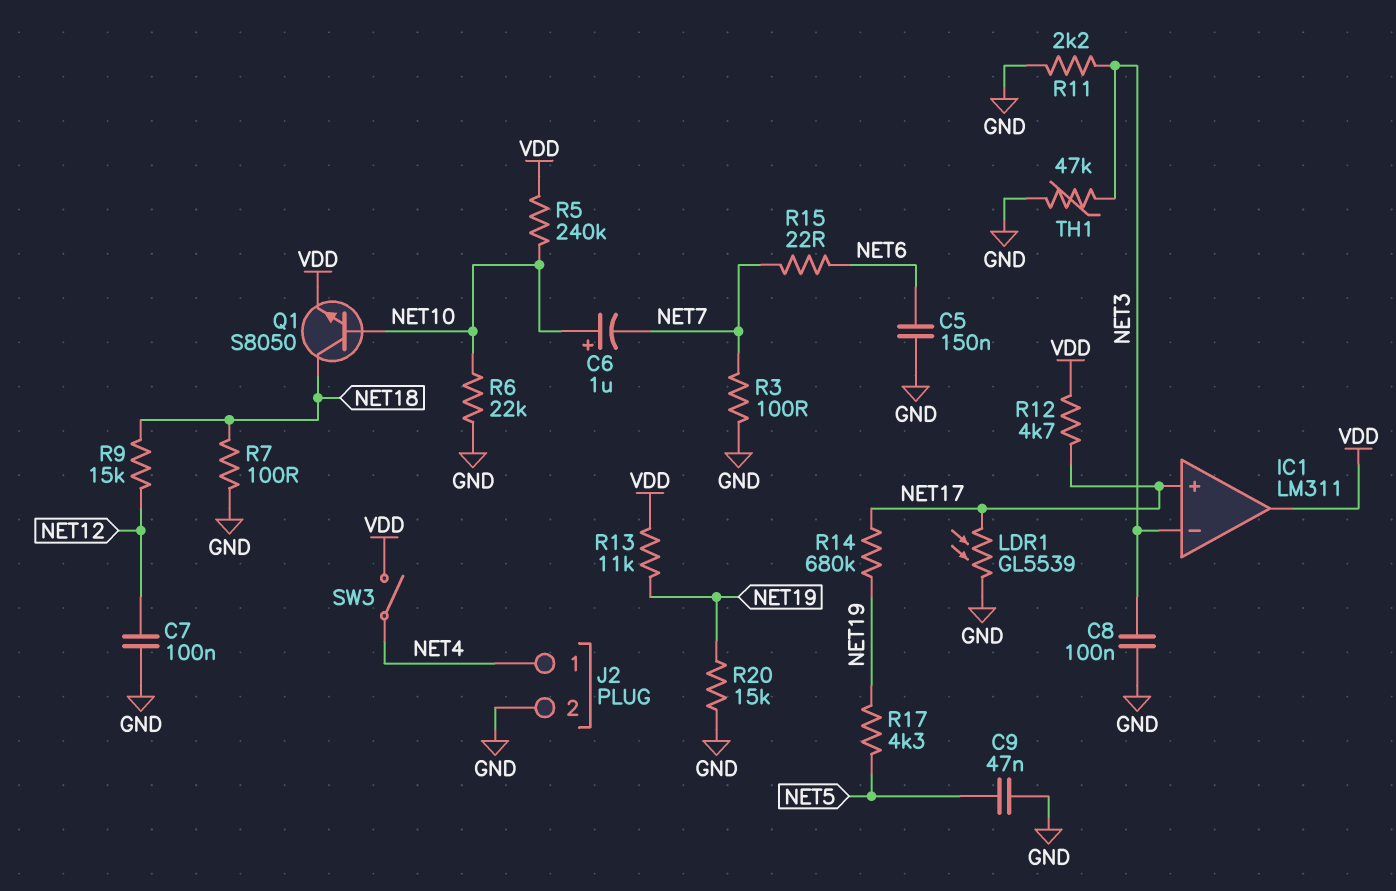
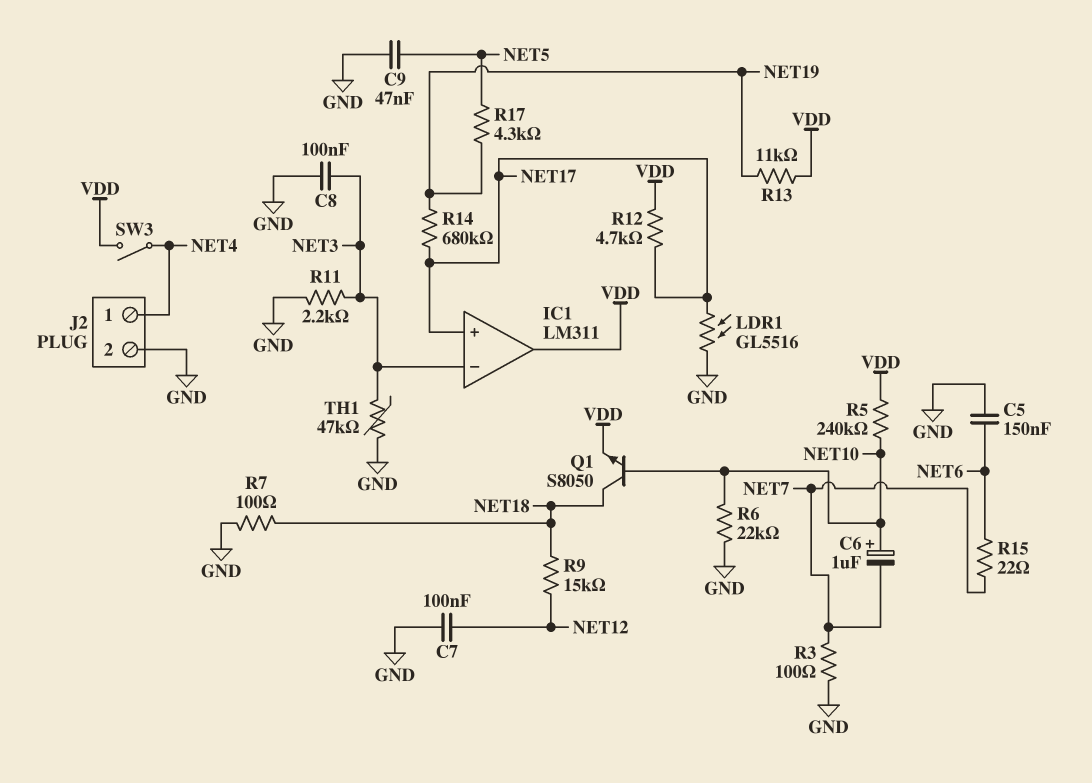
LDR1: GL5539 (GND, NET17) -> GL5516 (GND, NET17)
R20: 15k (GND, NET19) -> none

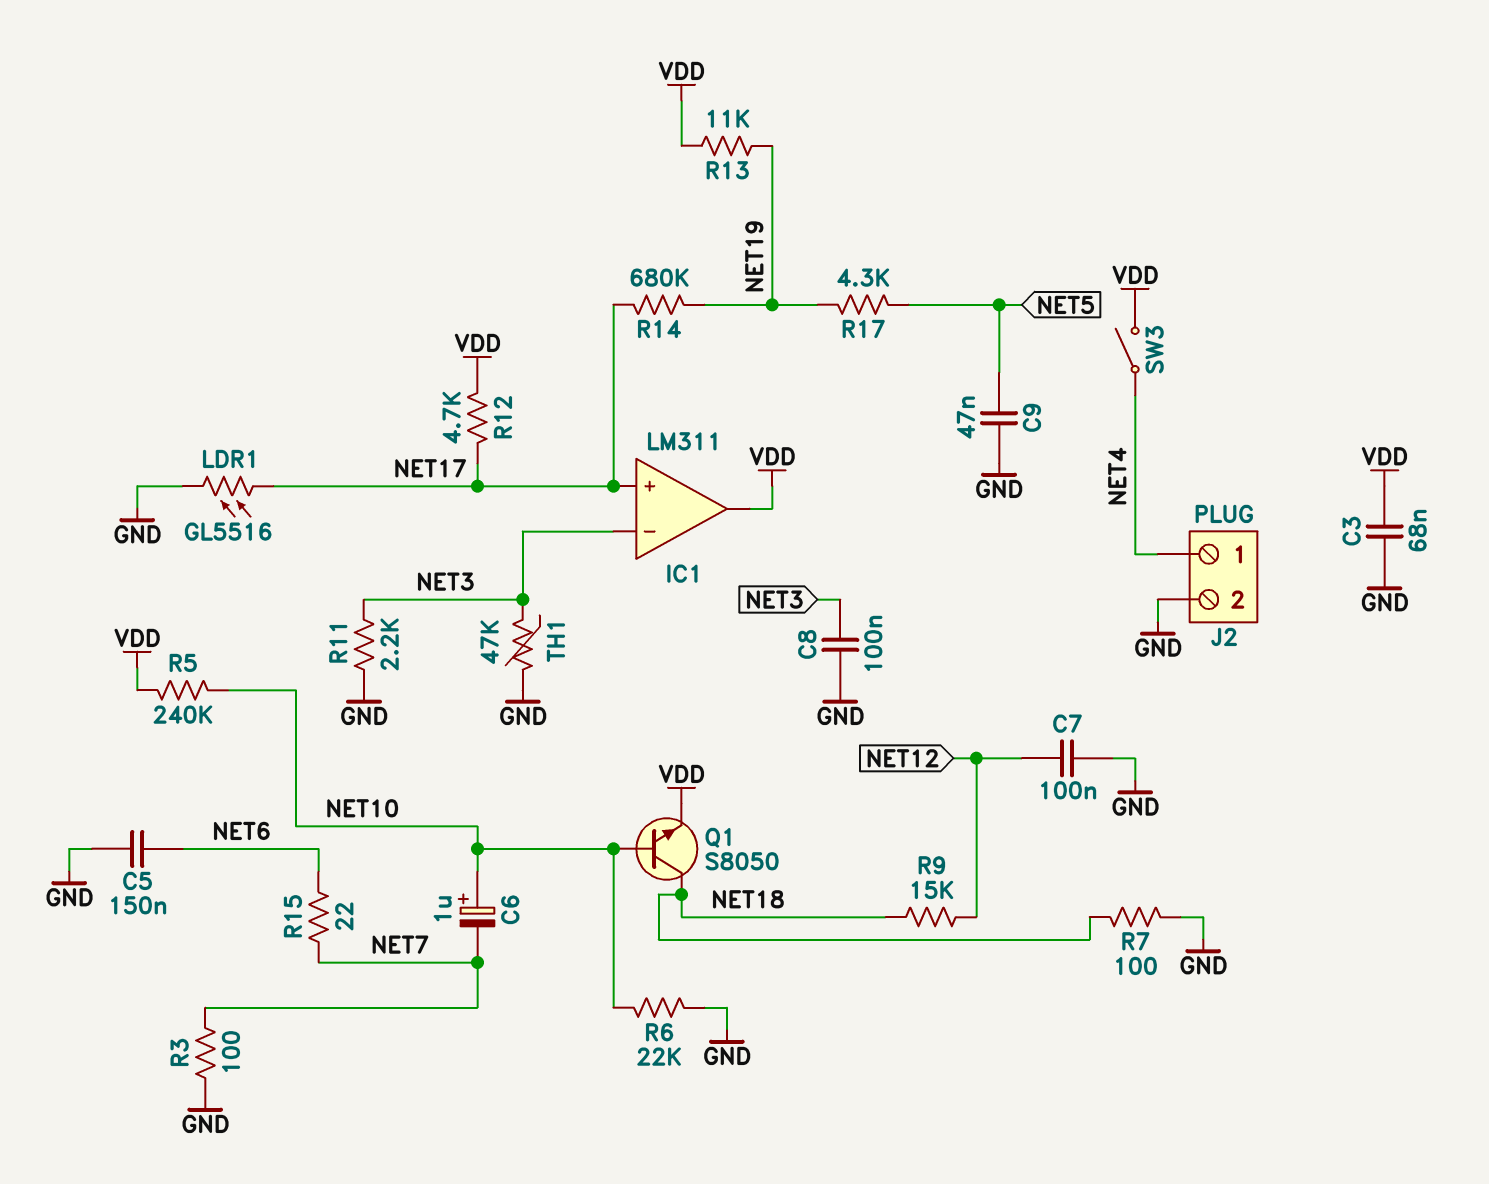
C3: none -> 68nF (GND, VDD)

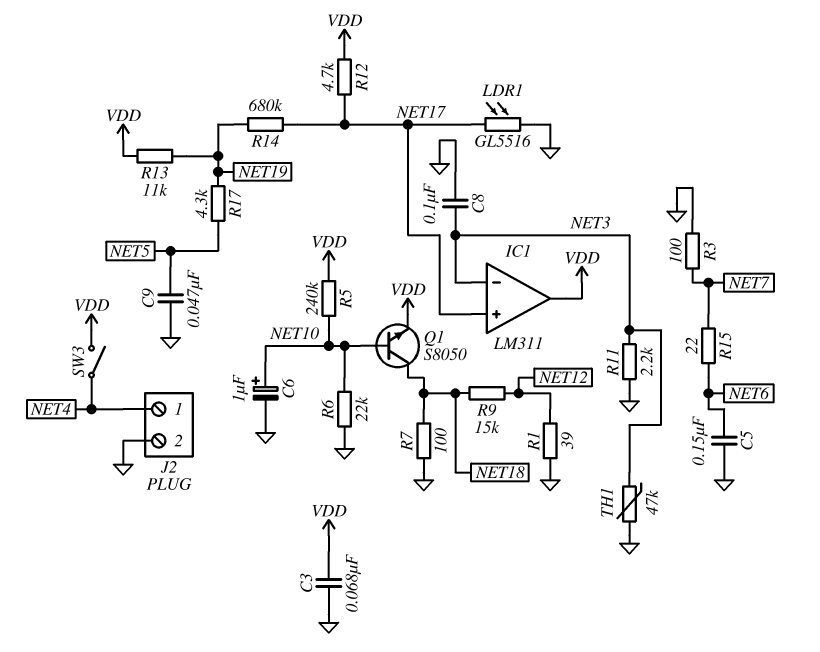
C6: 1uF (plus NET10, minus NET7) -> 1uF (plus NET10, minus GND)
C7: 100nF (GND, NET12) -> none
R1: none -> 39 (GND, NET12)

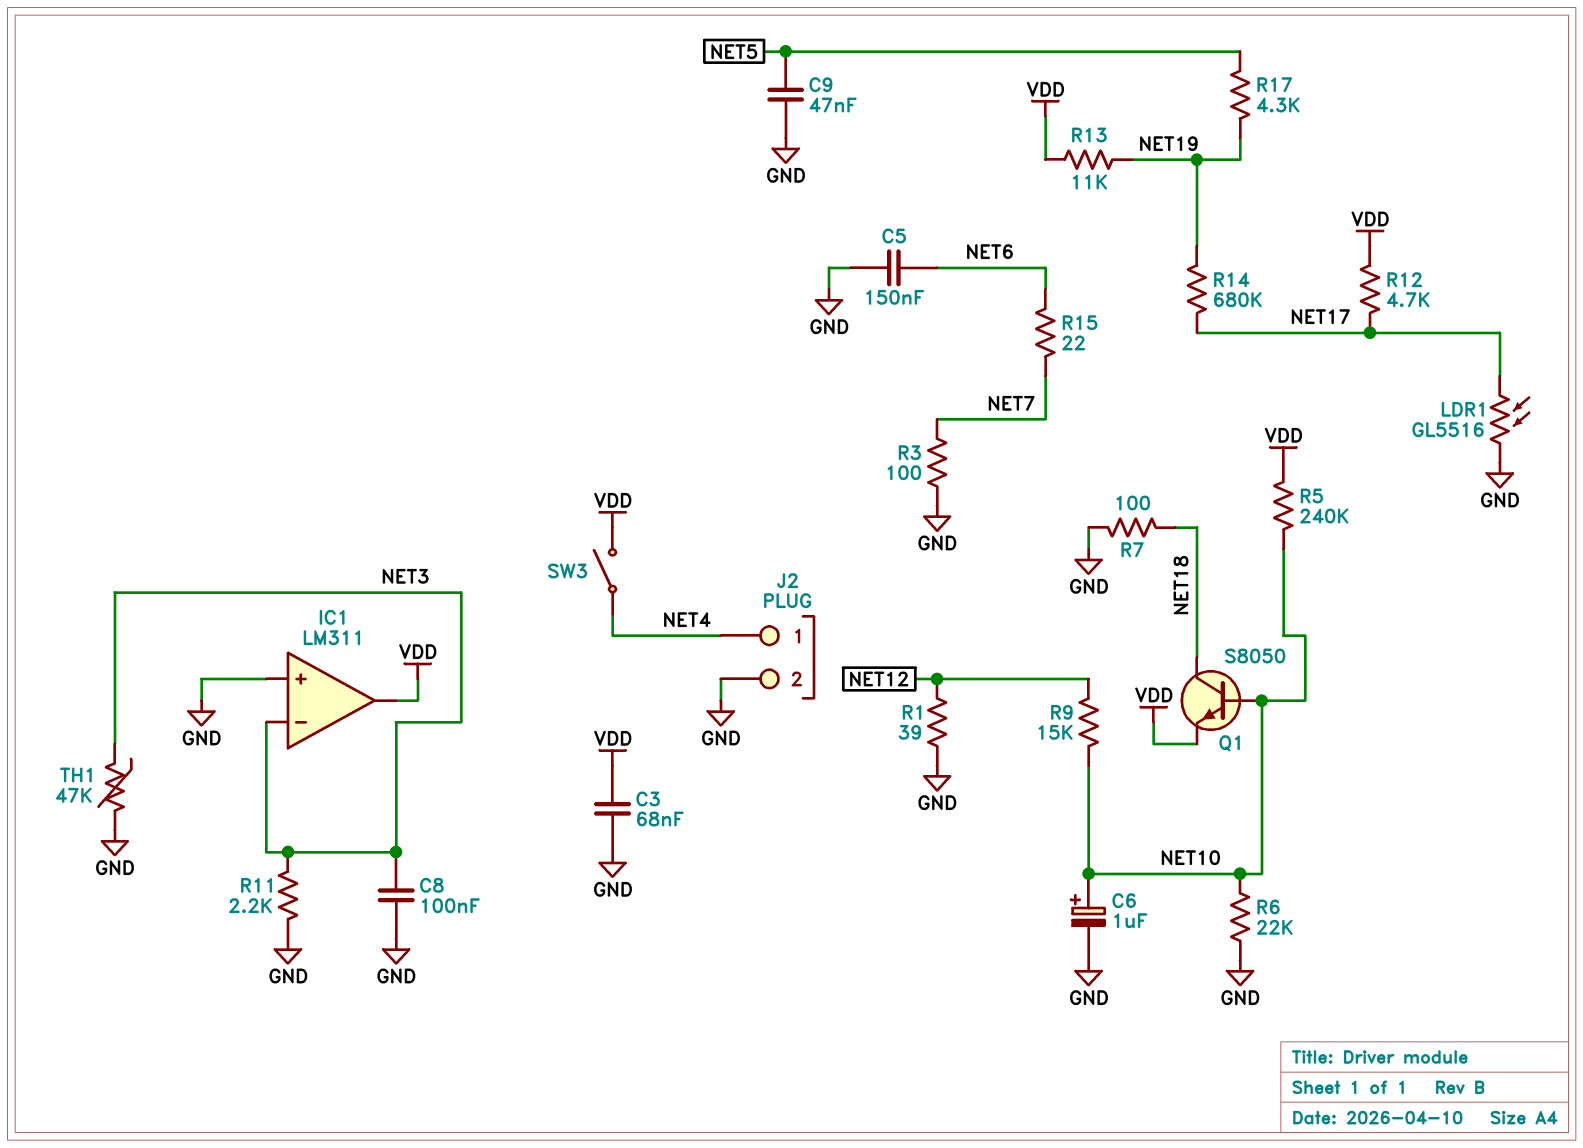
IC1 pin in+: NET17 -> GND
R9: 15k (NET12, NET18) -> 15k (NET10, NET12)

